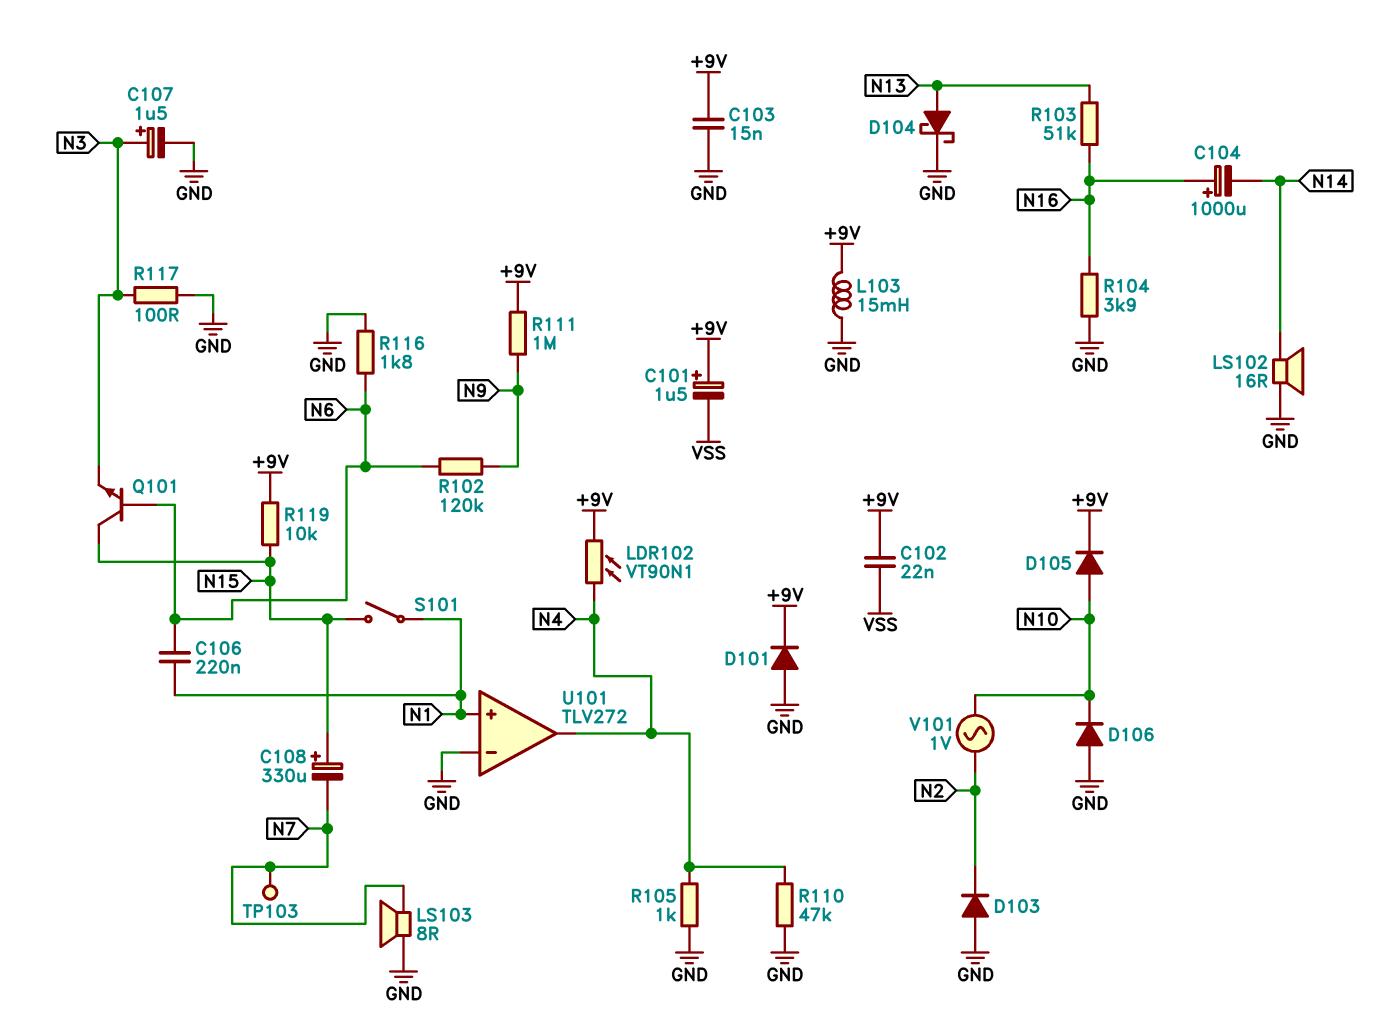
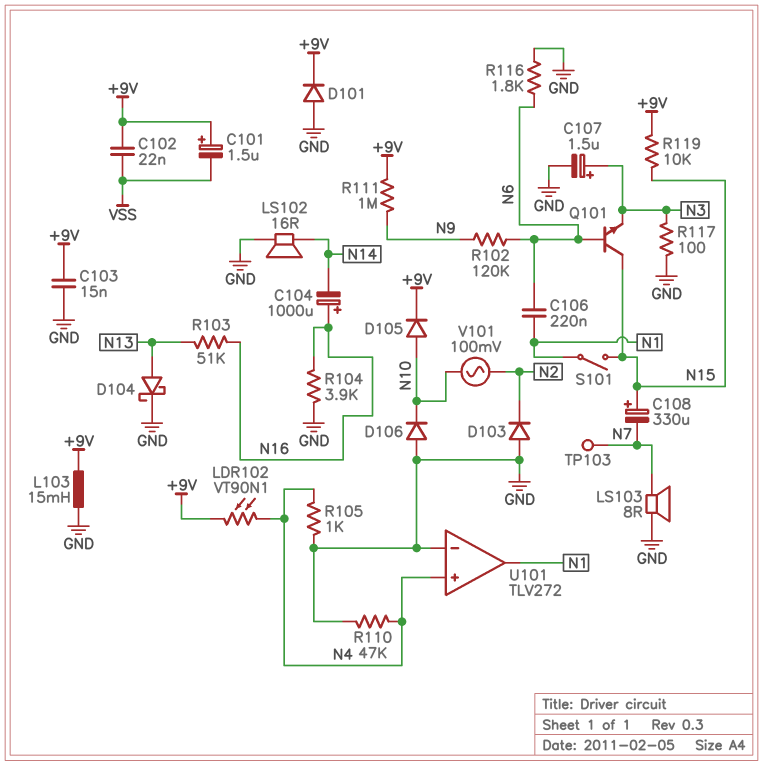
U101 pin in+: N1 -> N4
U101 pin out: N4 -> N1
V101: AC 1V (N2, N10) -> AC 100mV (N2, N10)

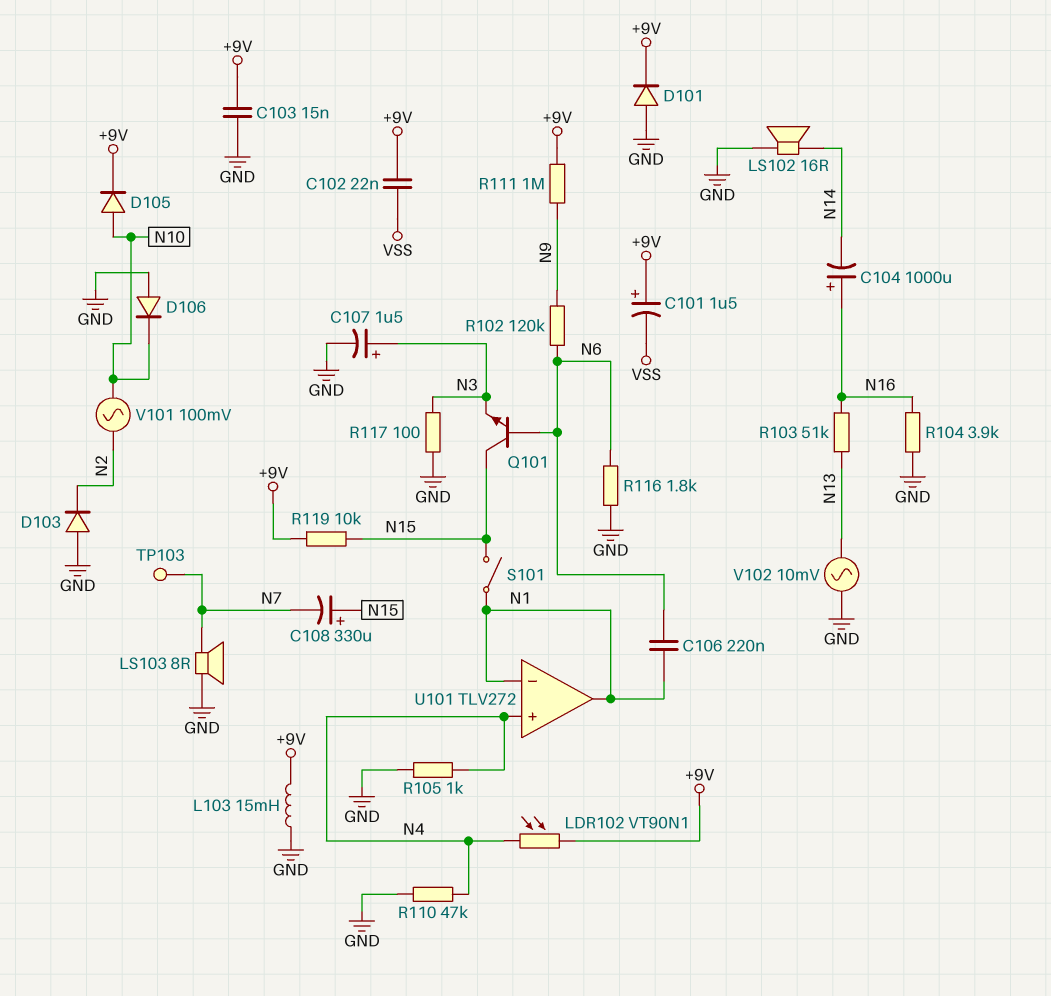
D104: schottky (A N13, K GND) -> none
U101 pin in-: GND -> N1
V102: none -> AC 10mV (GND, N13)

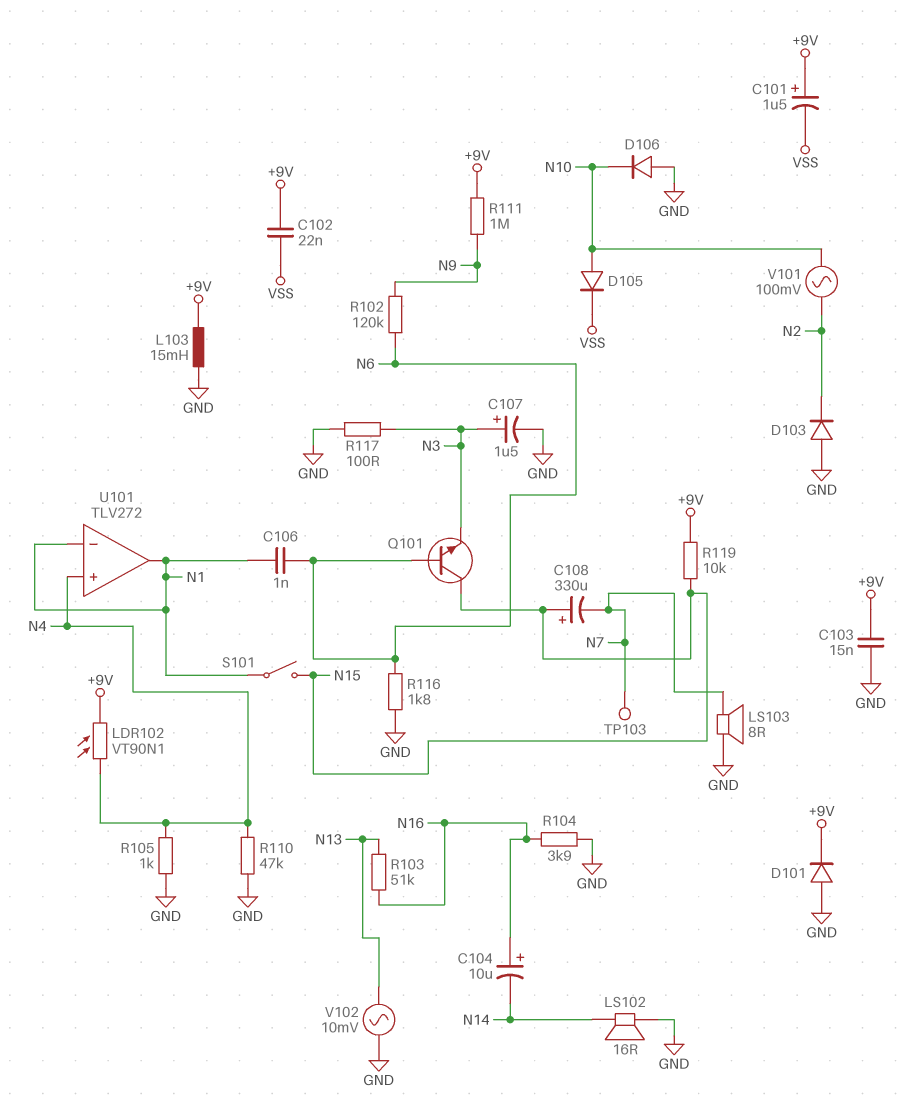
C104: 1000uF (plus N16, minus N14) -> 10uF (plus N16, minus N14)
C106: 220nF (N1, N6) -> 1nF (N1, N6)
D105: diode (A N10, K +9V) -> diode (A N10, K VSS)

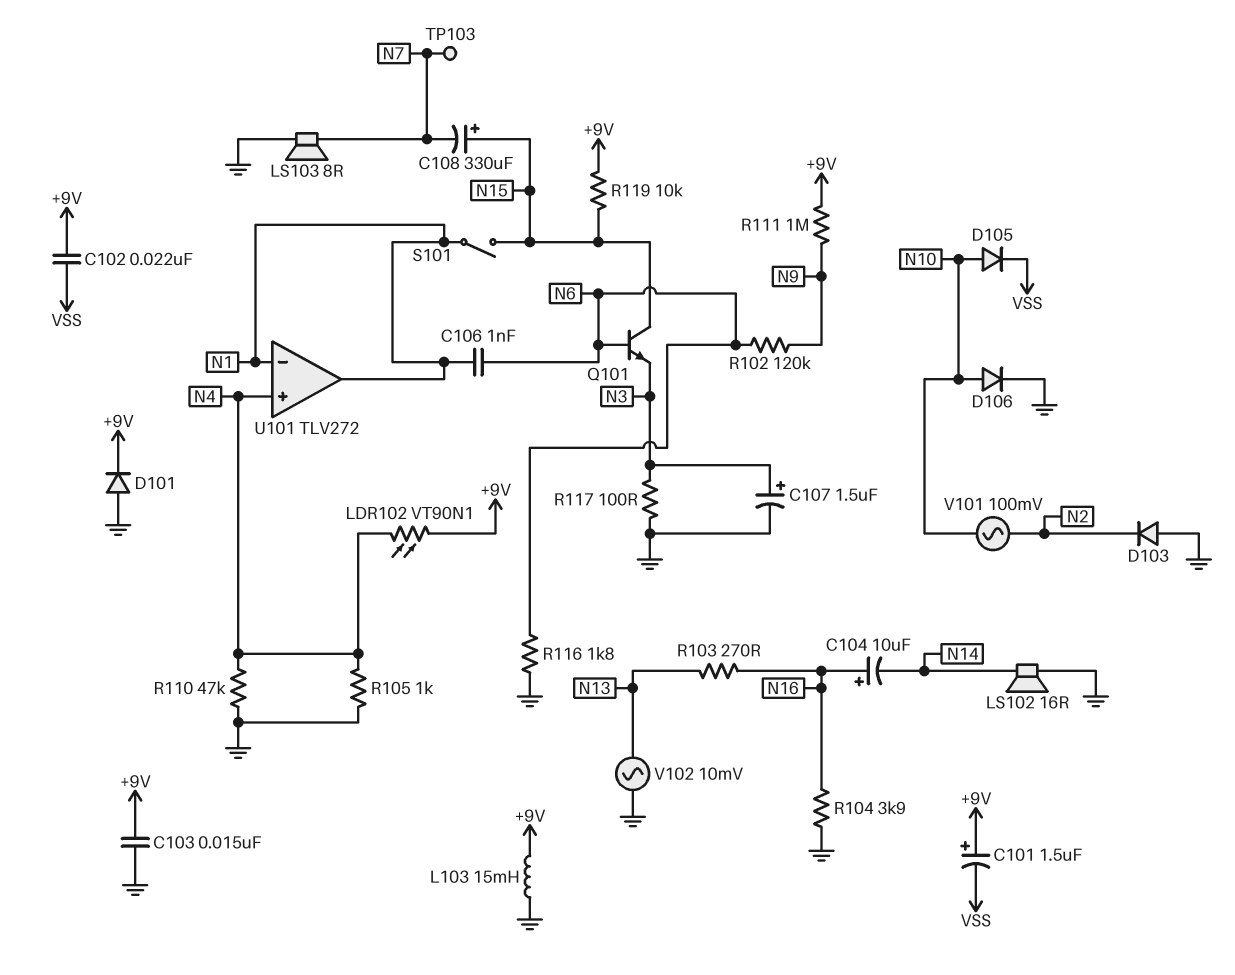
D106: diode (A GND, K N10) -> diode (A N10, K GND)
R103: 51k (N13, N16) -> 270 (N13, N16)

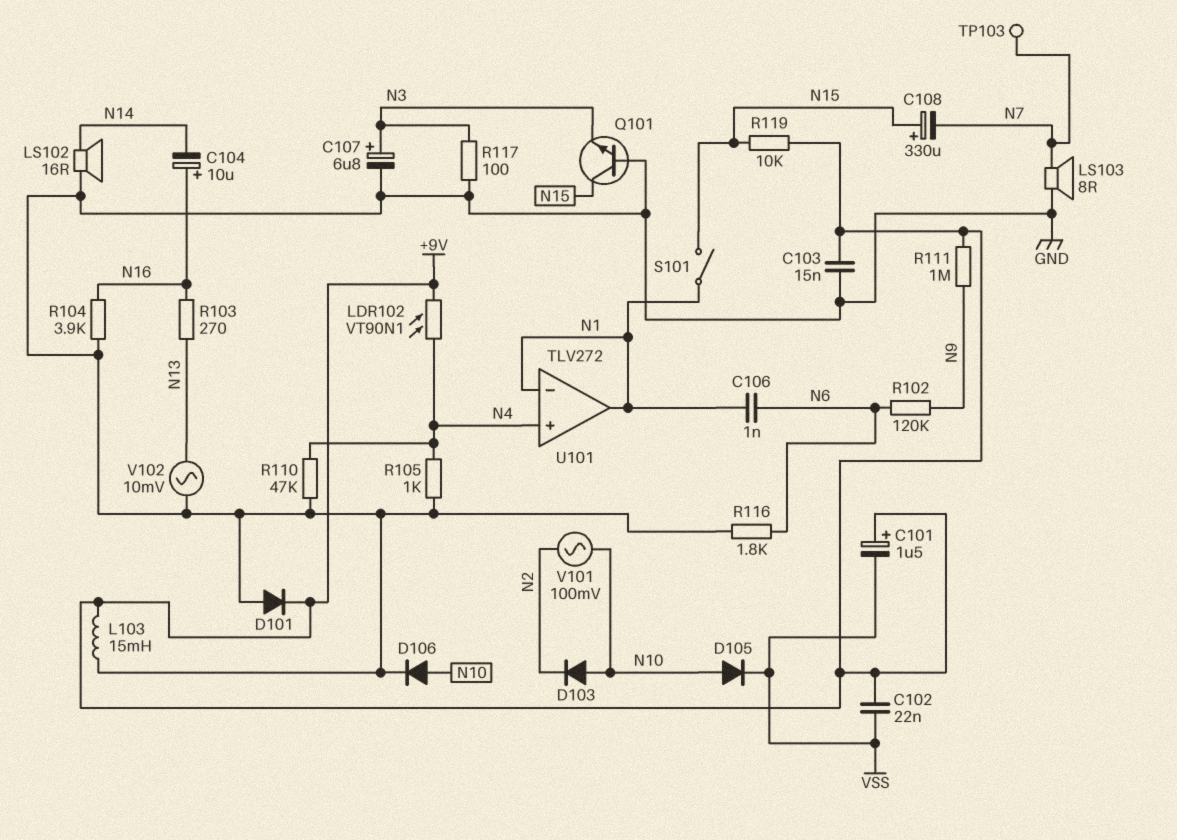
C107: 1.5uF (plus N3, minus GND) -> 6.8uF (plus N3, minus GND)
D103: diode (A GND, K N2) -> diode (A N10, K N2)
Q101: NPN (B N6, C N15, E N3) -> NPN (B GND, C N15, E N3)

